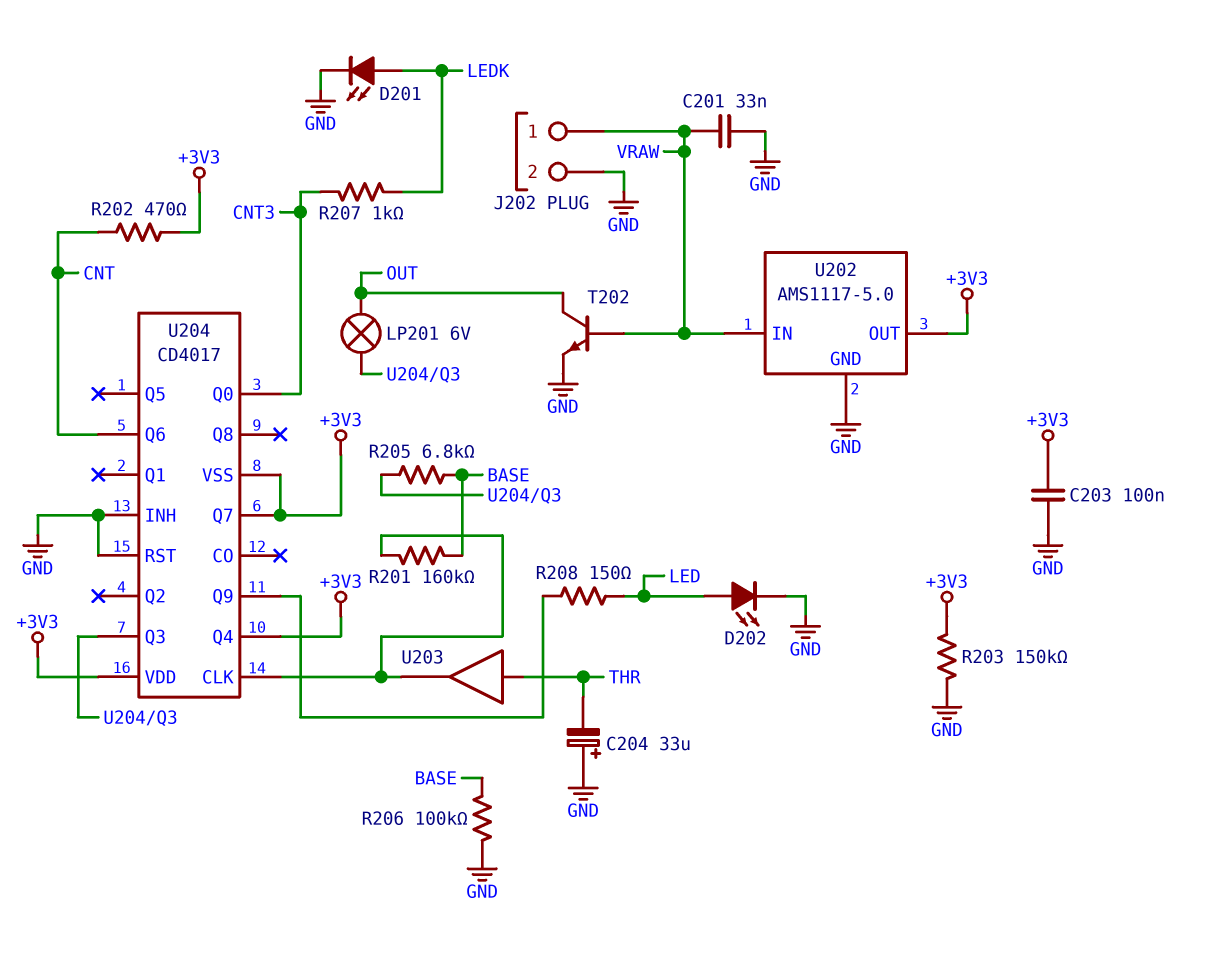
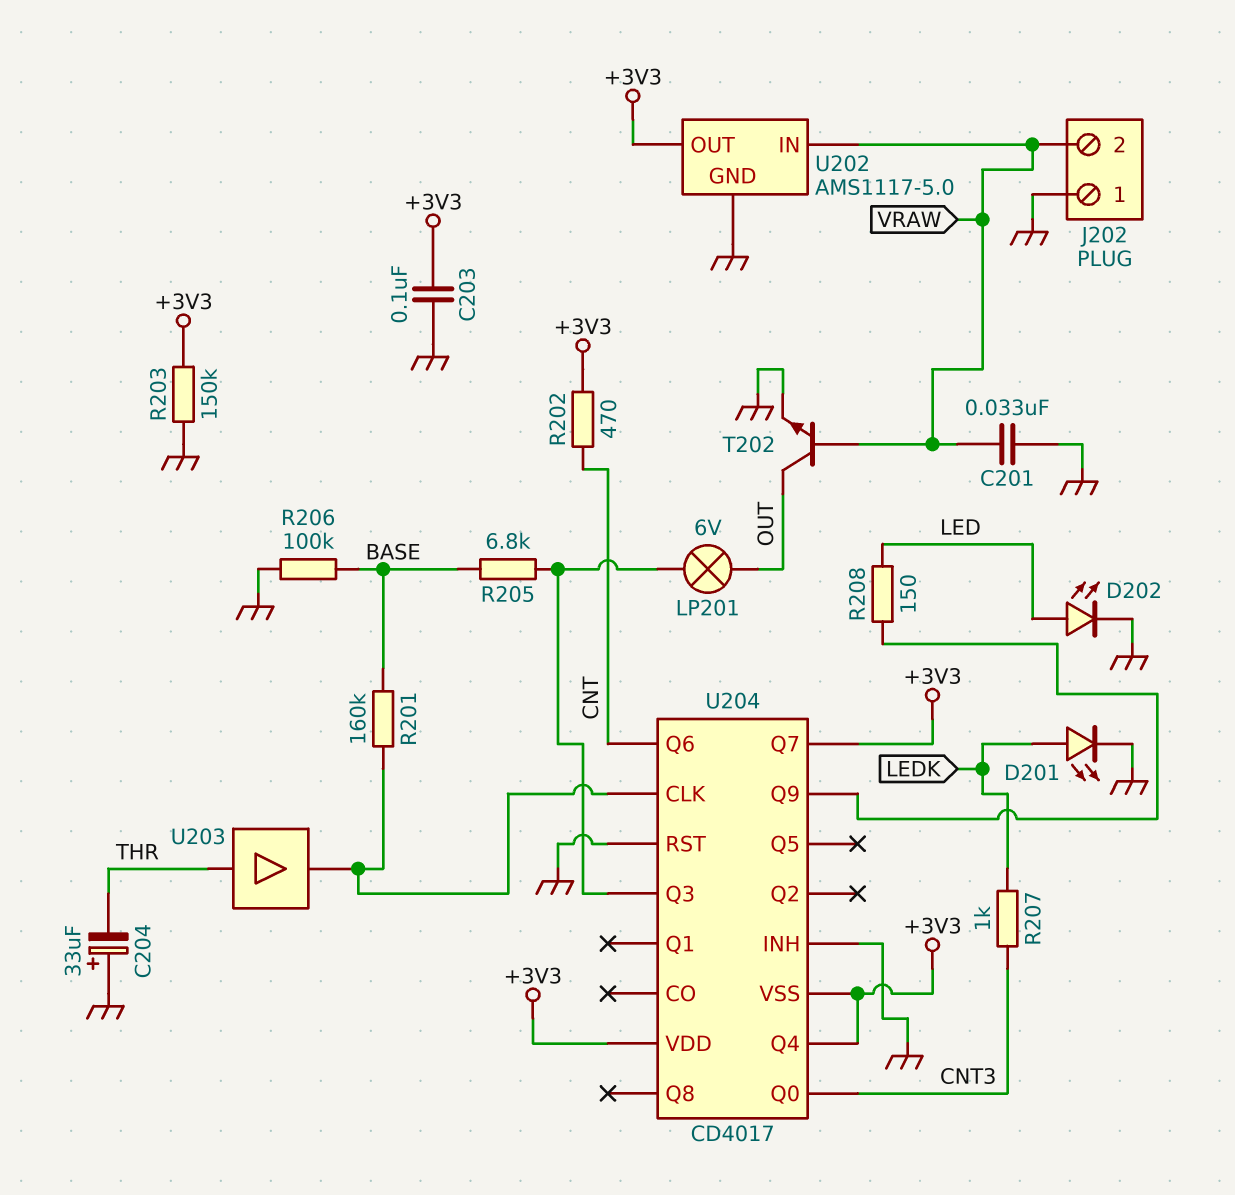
J202 pin 1: VRAW -> GND
J202 pin 2: GND -> VRAW

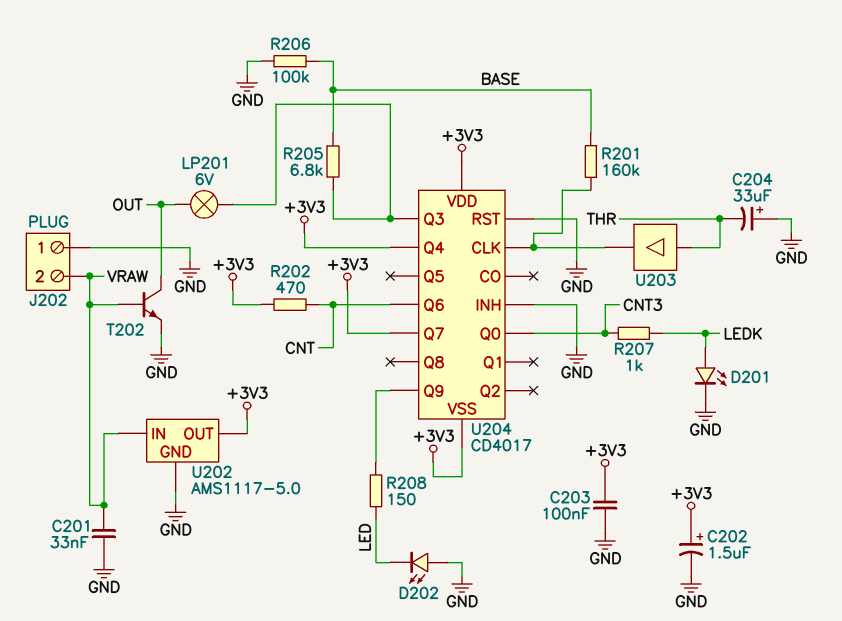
C202: none -> 1.5uF (plus +3V3, minus GND)
D202: LED (A LED, K GND) -> LED (A GND, K LED)
R203: 150k (+3V3, GND) -> none

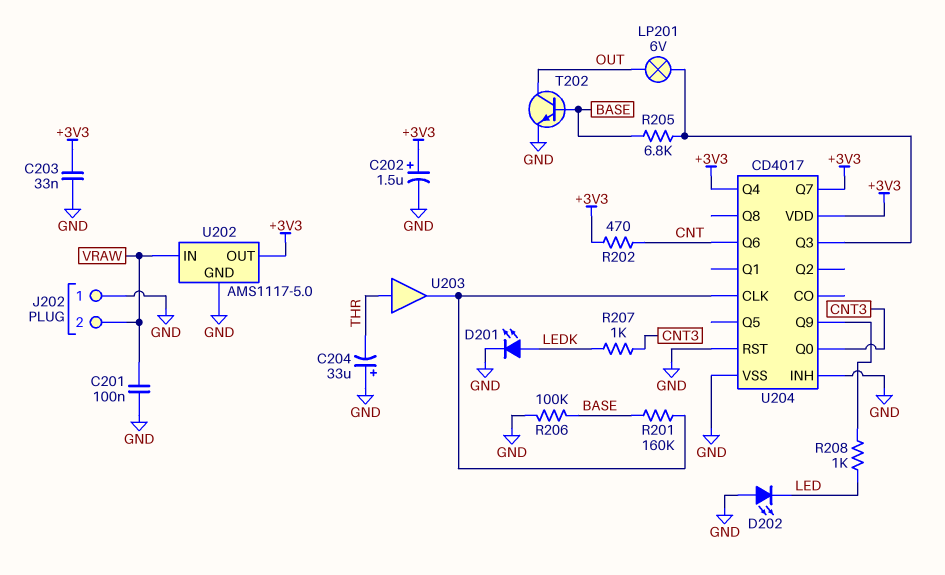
C201: 33nF (GND, VRAW) -> 100nF (GND, VRAW)
C203: 100nF (+3V3, GND) -> 33nF (+3V3, GND)
R208: 150 (LED, U204/Q9) -> 1k (LED, U204/Q9)
T202: NPN (B VRAW, C OUT, E GND) -> NPN (B BASE, C OUT, E GND)
U204 pin VSS: +3V3 -> GND

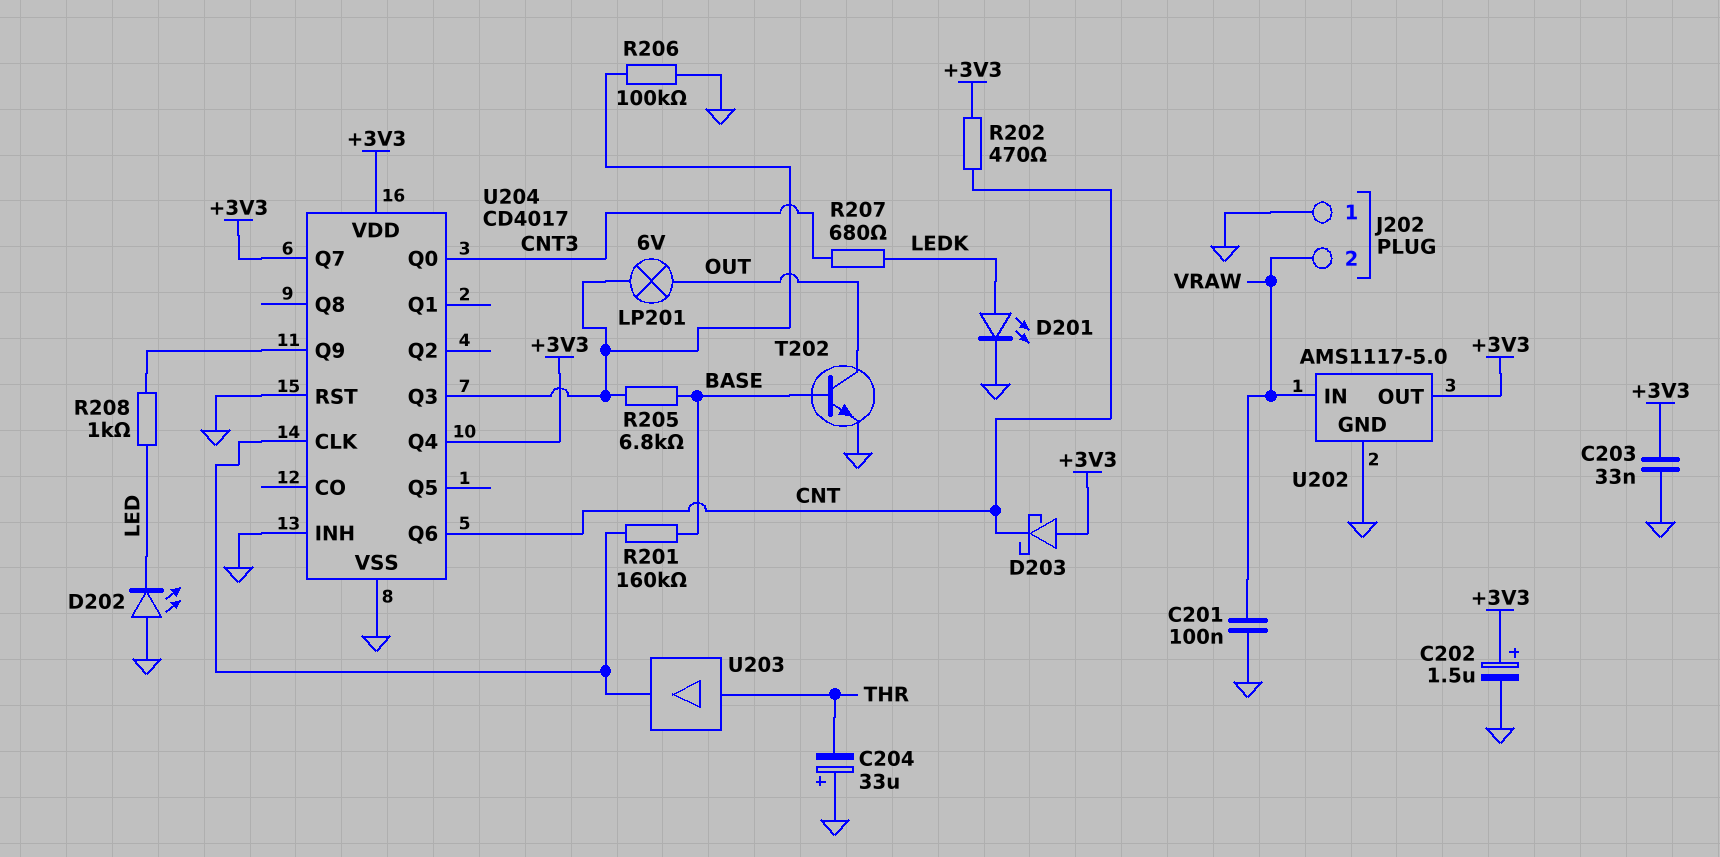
D203: none -> schottky (A +3V3, K CNT)
R206: 100k (BASE, GND) -> 100k (GND, U204/Q3)
R207: 1k (CNT3, LEDK) -> 680 (CNT3, LEDK)

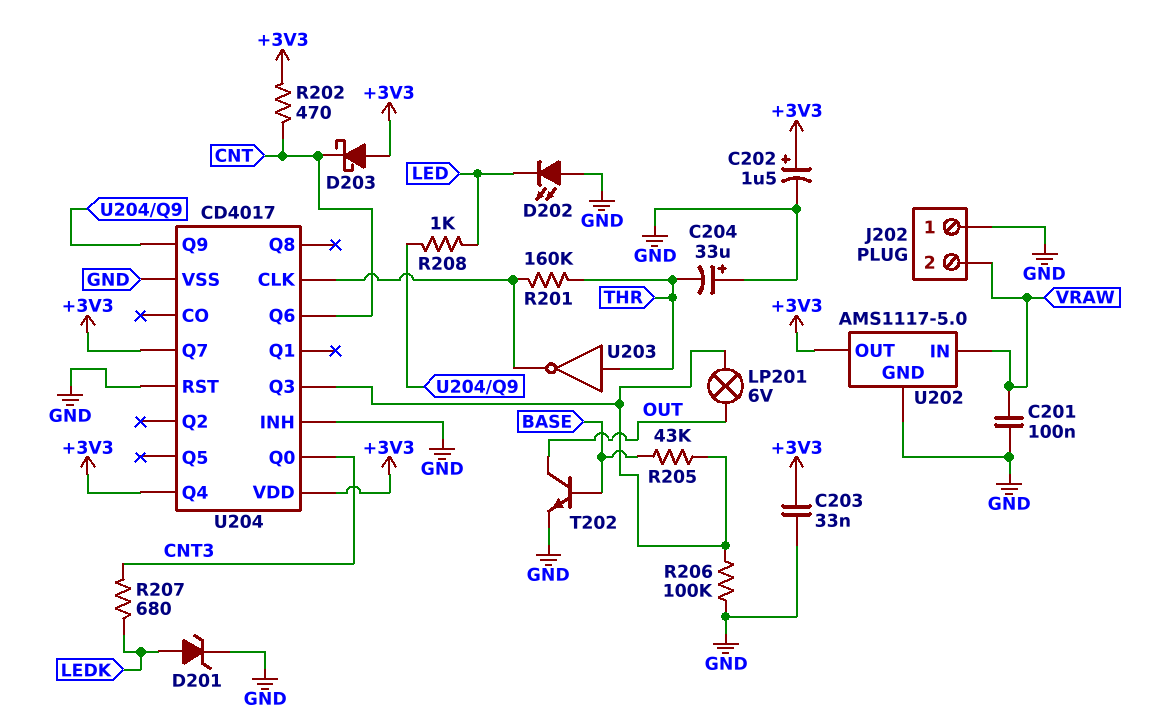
D201: LED (A LEDK, K GND) -> zener (A LEDK, K GND)
R201: 160k (BASE, U204/CLK) -> 160k (THR, U204/CLK)
R205: 6.8k (BASE, U204/Q3) -> 43k (BASE, U204/Q3)
U203: buffer (in THR, out U204/CLK) -> NOT (in THR, out U204/CLK)

